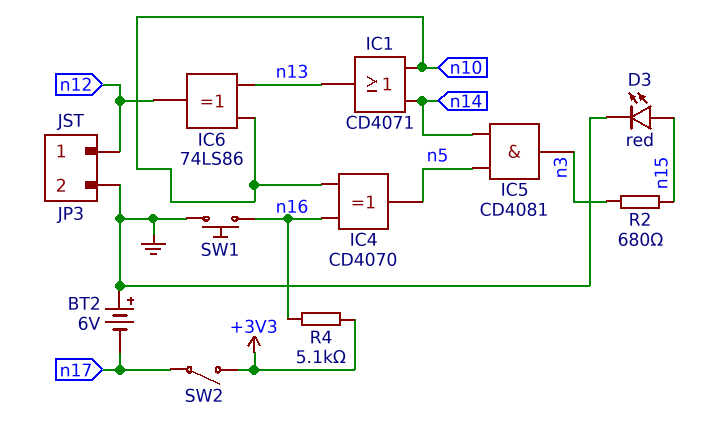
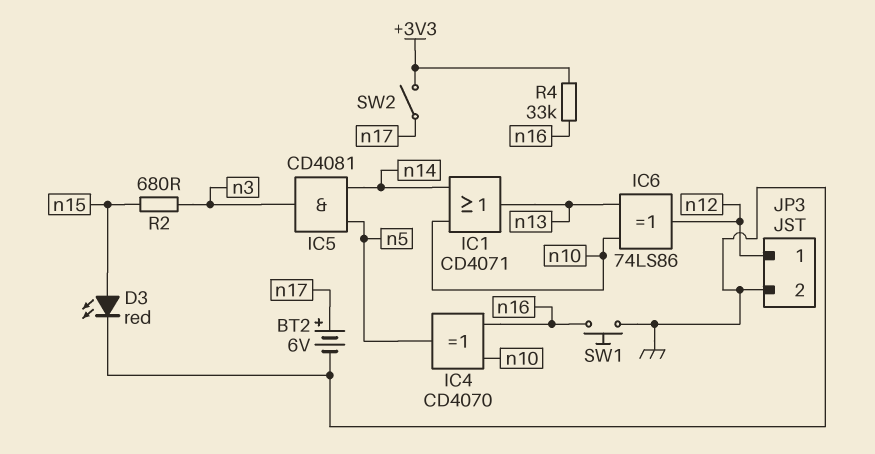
BT2: 6V (plus GND, minus n17) -> 6V (plus n17, minus GND)
R4: 5.1k (+3V3, n16) -> 33k (+3V3, n16)

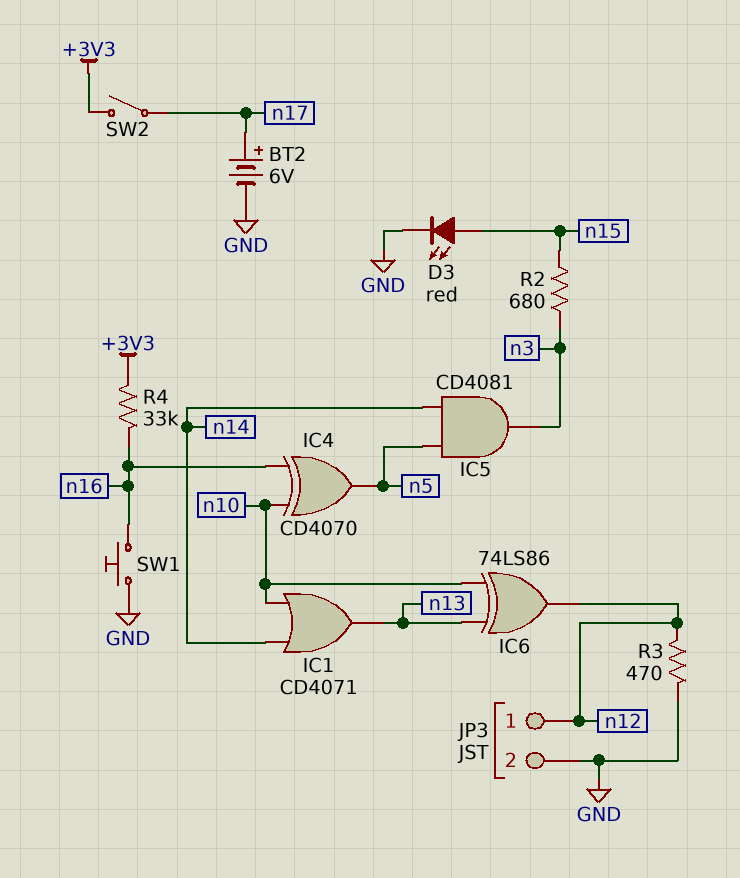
R3: none -> 470 (GND, n12)

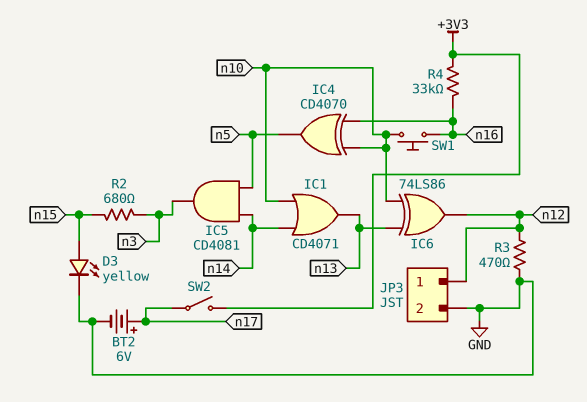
D3: LED red (A n15, K GND) -> LED yellow (A n15, K GND)
SW1: button (GND, n16) -> button (n10, n16)

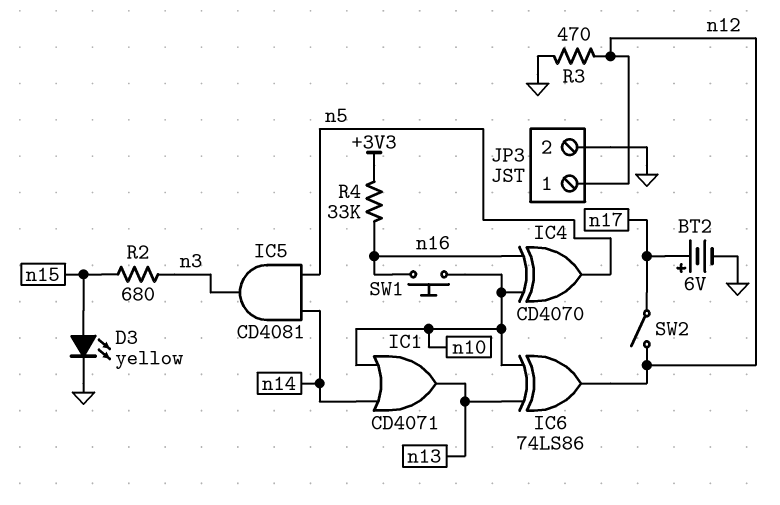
SW2: switch (+3V3, n17) -> switch (n12, n17)

